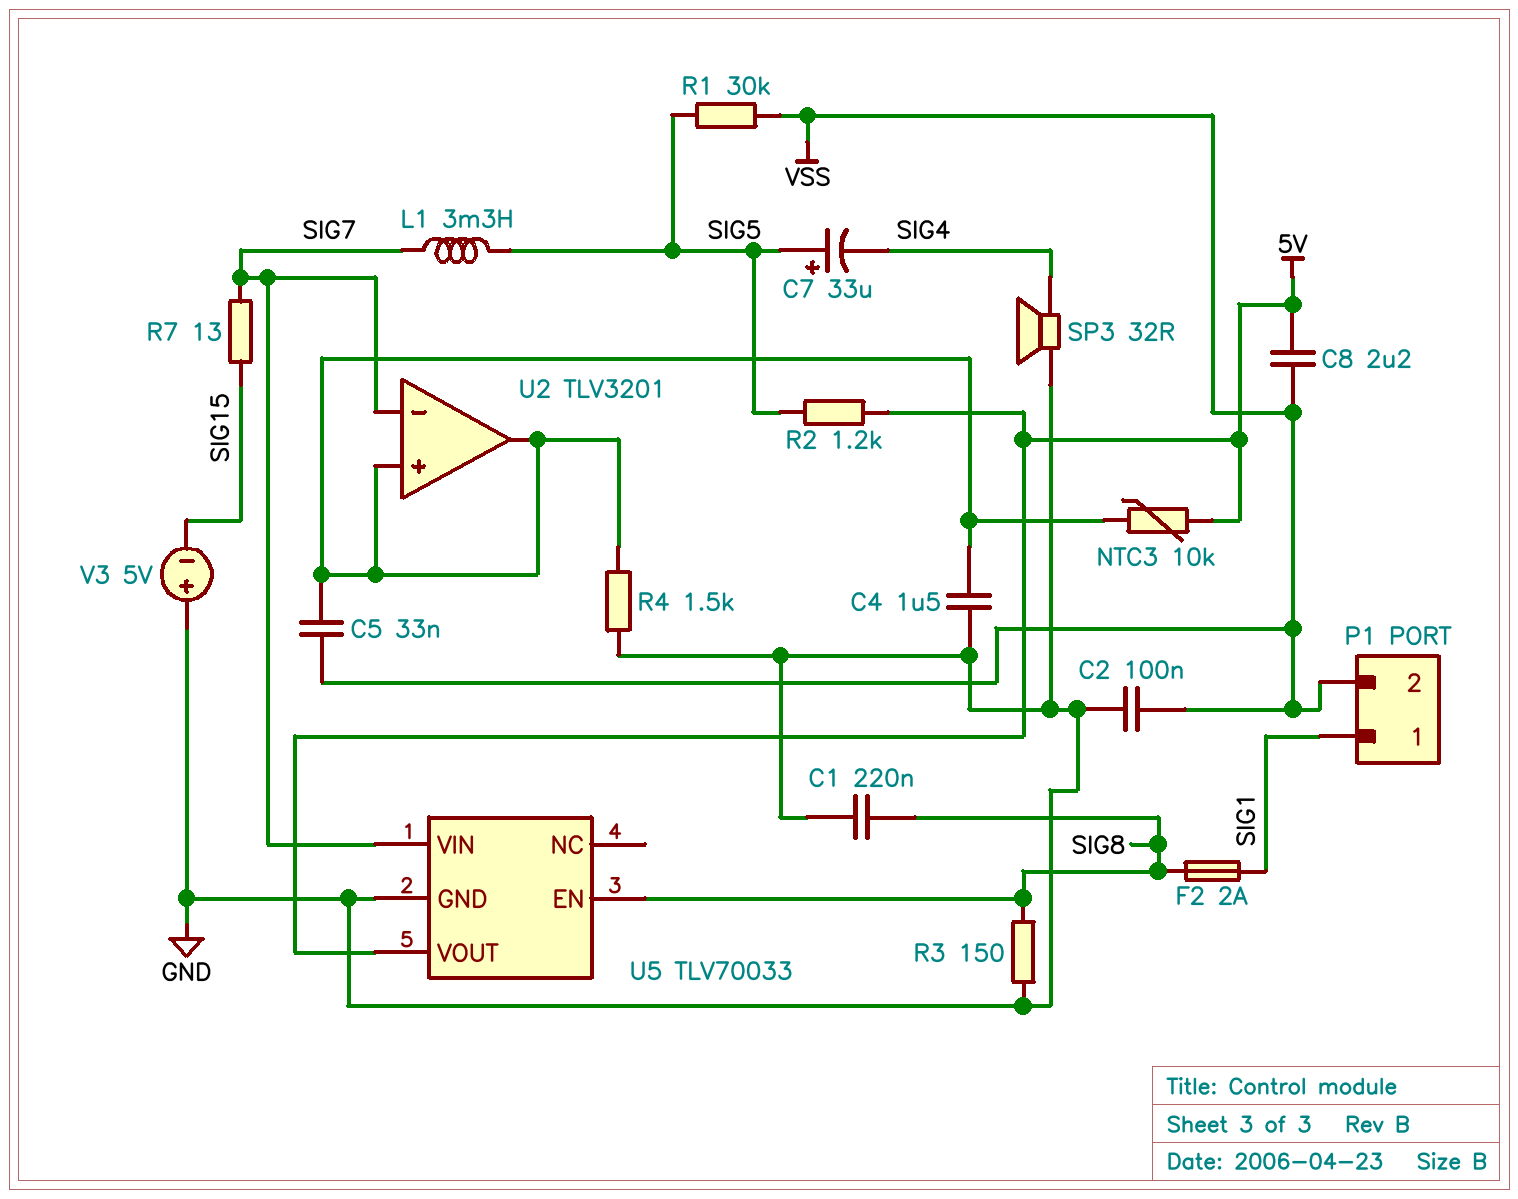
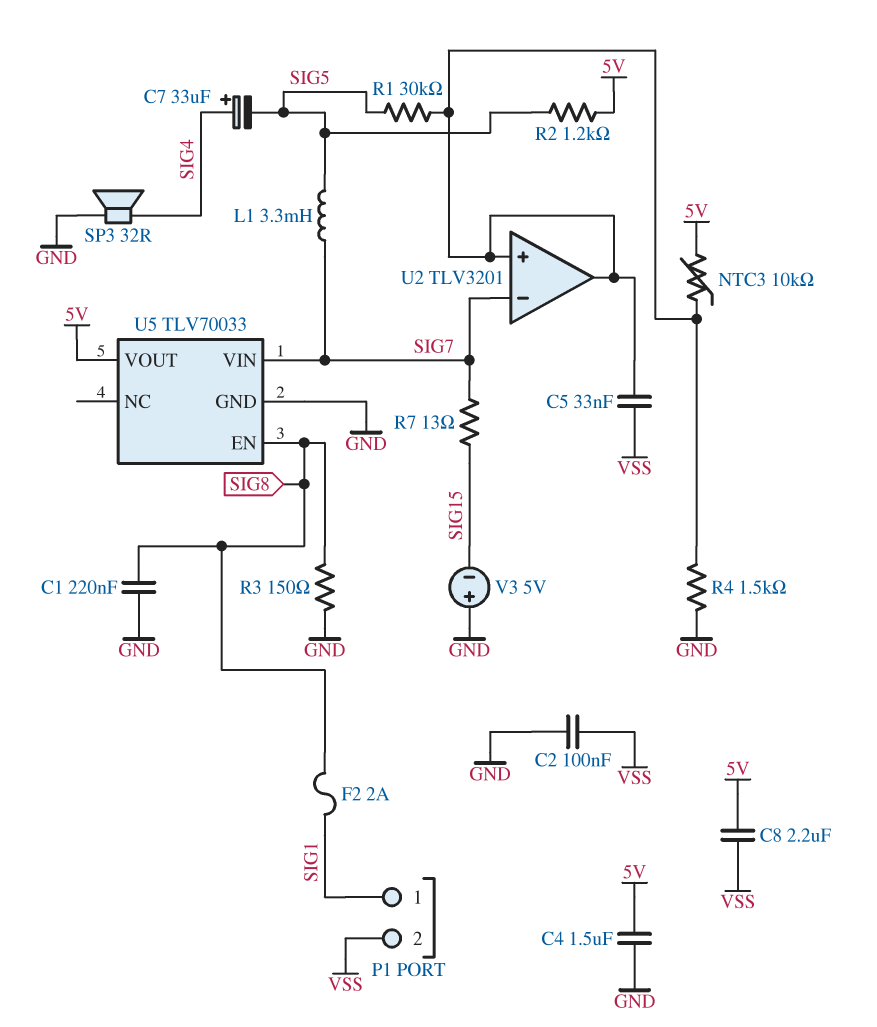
C4: 1.5uF (GND, U2/in+) -> 1.5uF (5V, GND)
C7: 33uF (plus SIG5, minus SIG4) -> 33uF (plus SIG4, minus SIG5)
R1: 30k (SIG5, VSS) -> 30k (SIG5, U2/in+)

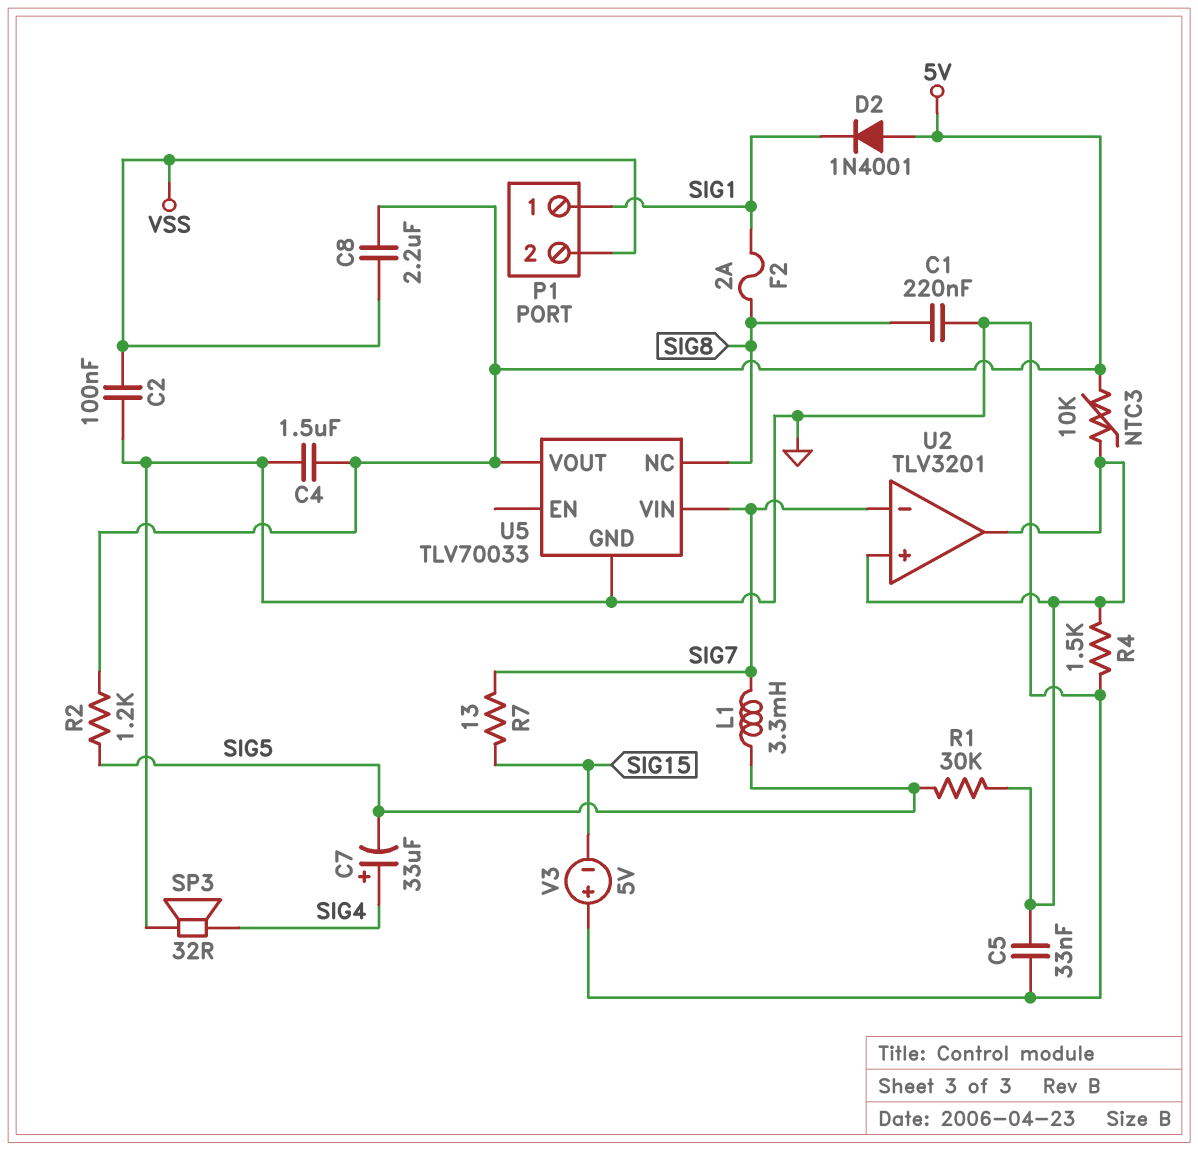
C5: 33nF (U2/in+, VSS) -> 33nF (GND, U2/in+)
D2: none -> diode 1N4001 (A 5V, K SIG1)
R3: 150 (GND, SIG8) -> none
U5 pin EN: SIG8 -> none
U5 pin NC: none -> SIG8

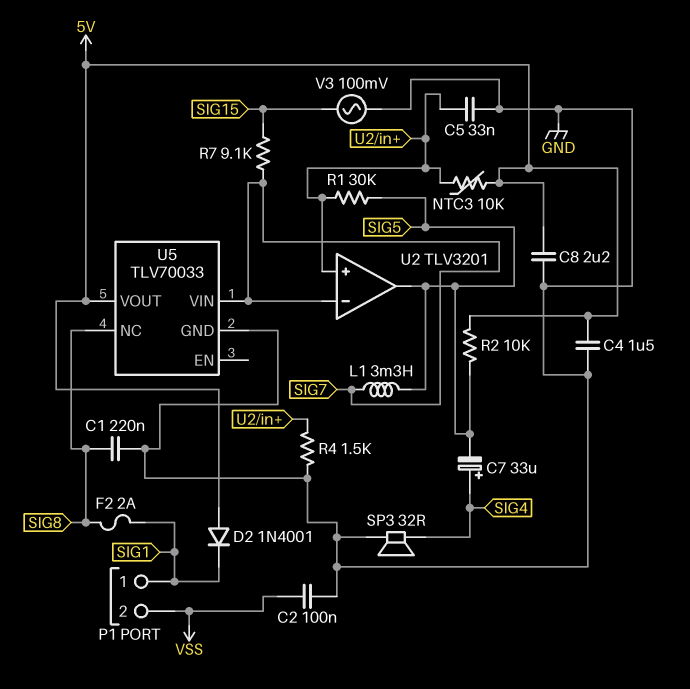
C8: 2.2uF (5V, VSS) -> 2.2uF (5V, GND)
R2: 1.2k (5V, SIG5) -> 10k (5V, SIG5)
R7: 13 (SIG7, SIG15) -> 9.1k (SIG7, SIG15)
U2 pin out: U2/in+ -> SIG5
V3: 5V (plus GND, minus SIG15) -> AC 100mV (GND, SIG15)

